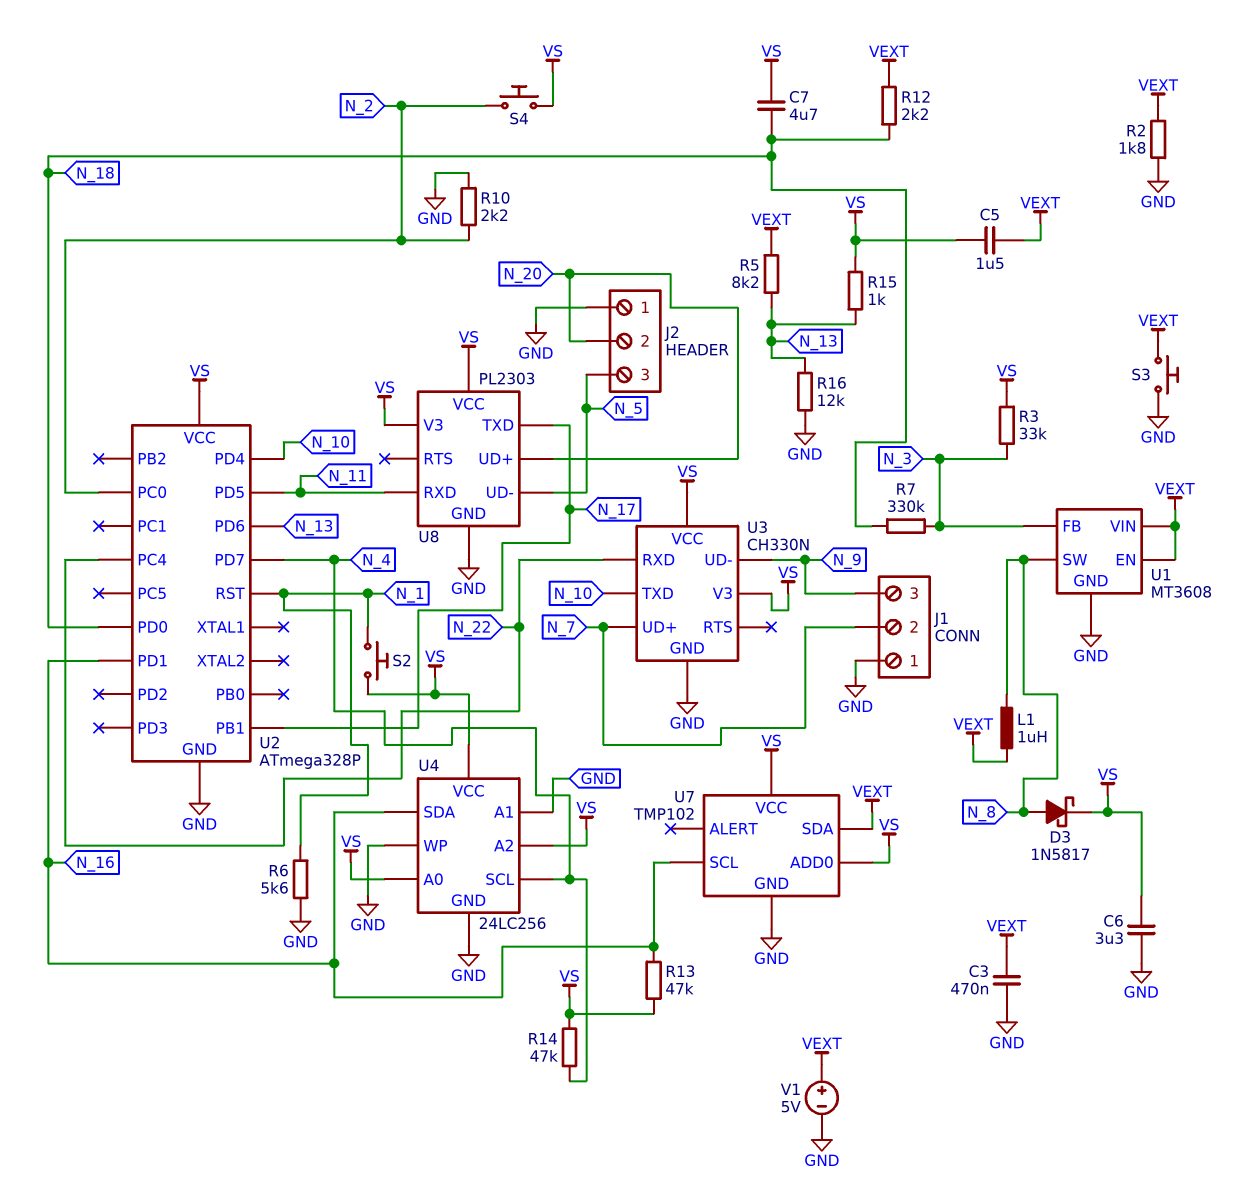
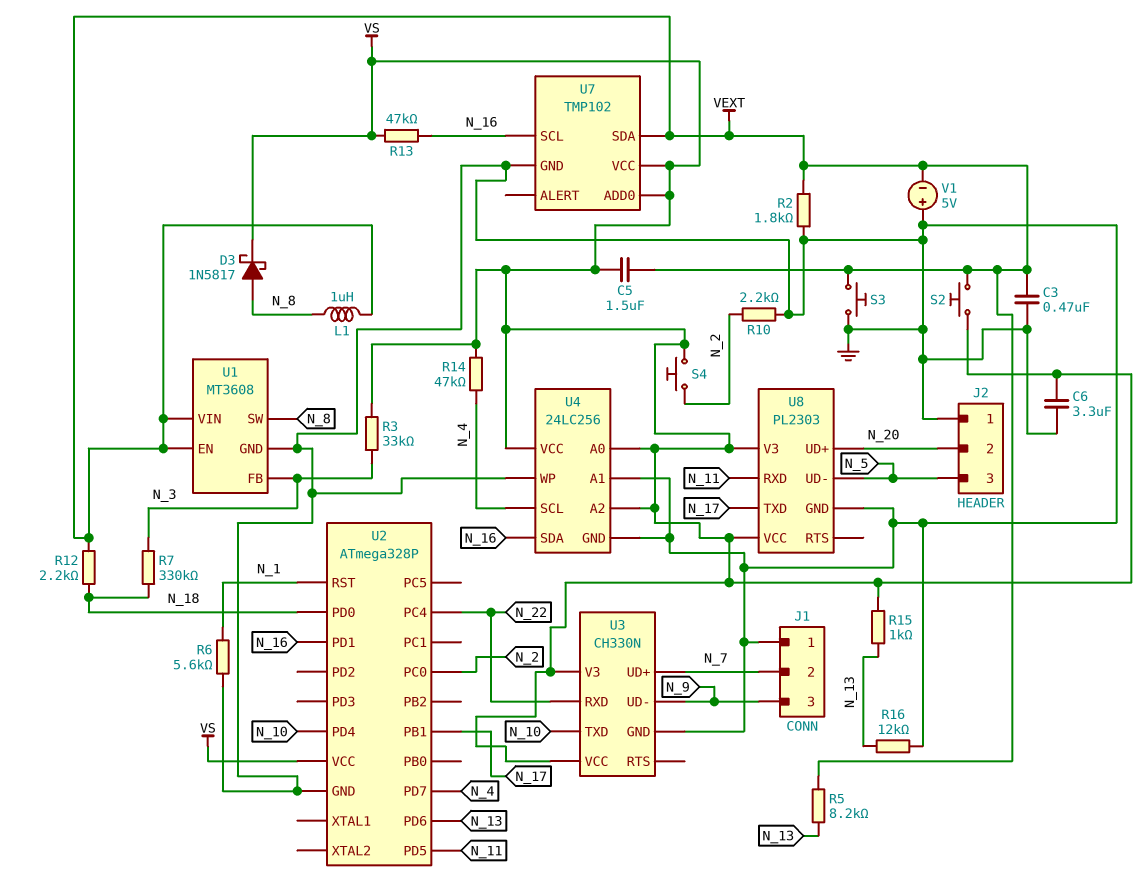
C7: 4.7uF (N_18, VS) -> none
S2: button (N_1, VS) -> button (VEXT, VS)
V1: 5V (plus VEXT, minus GND) -> 5V (plus GND, minus VEXT)

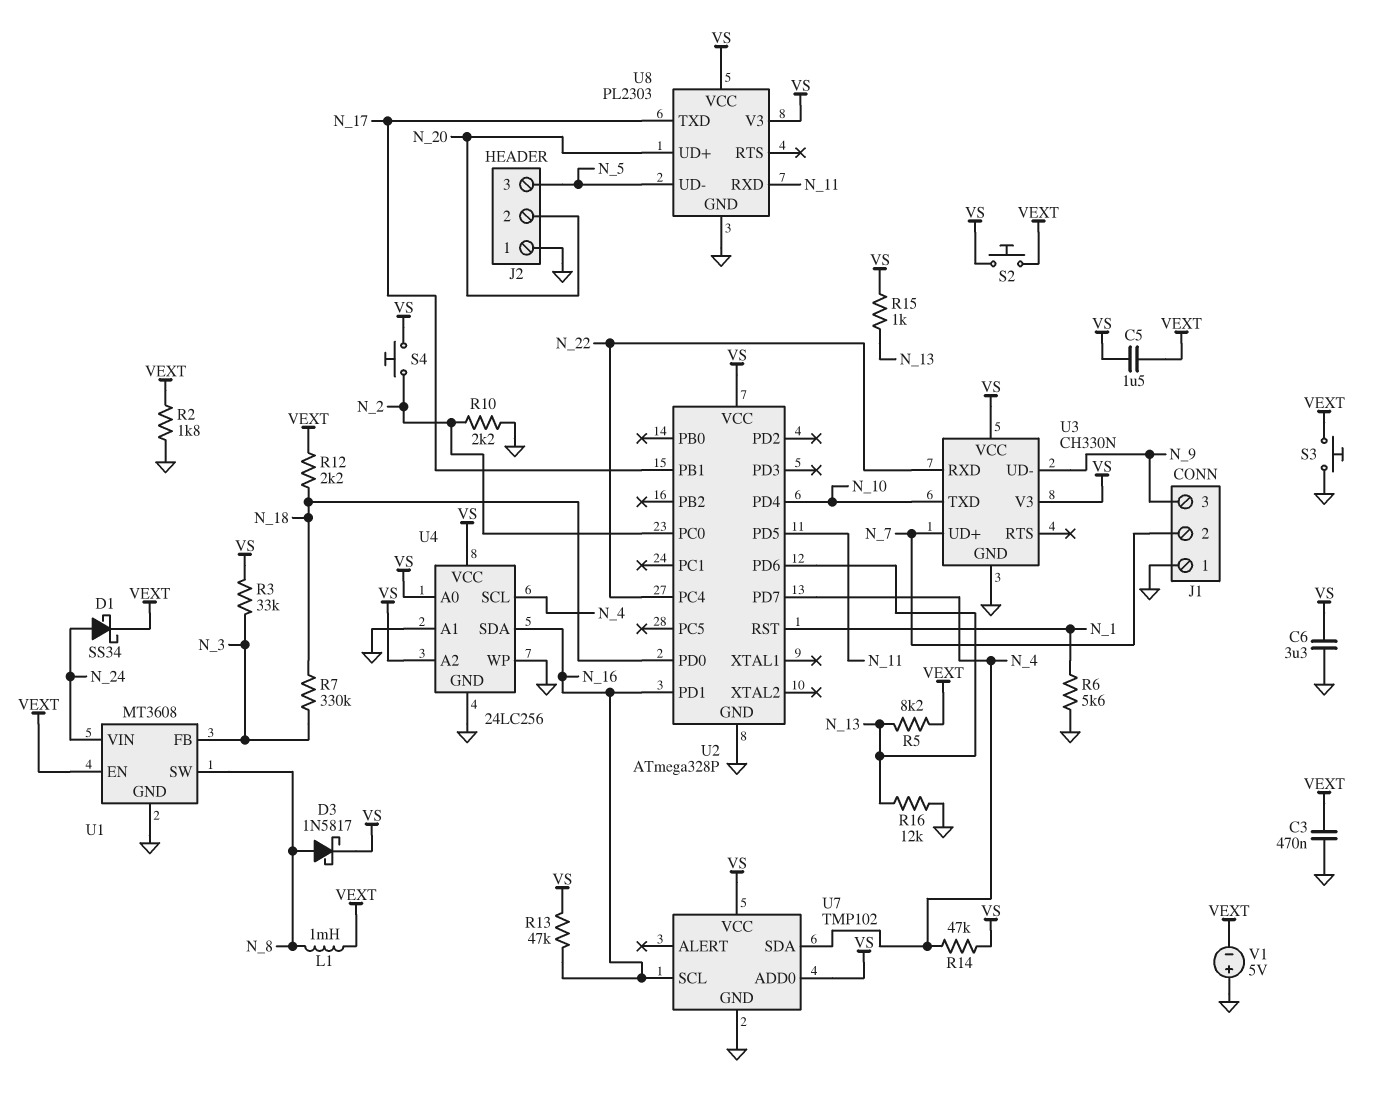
D1: none -> schottky SS34 (A N_24, K VEXT)
L1: 1uH (N_8, VEXT) -> 1mH (N_8, VEXT)
U1 pin VIN: VEXT -> N_24
U7 pin SDA: VEXT -> N_4

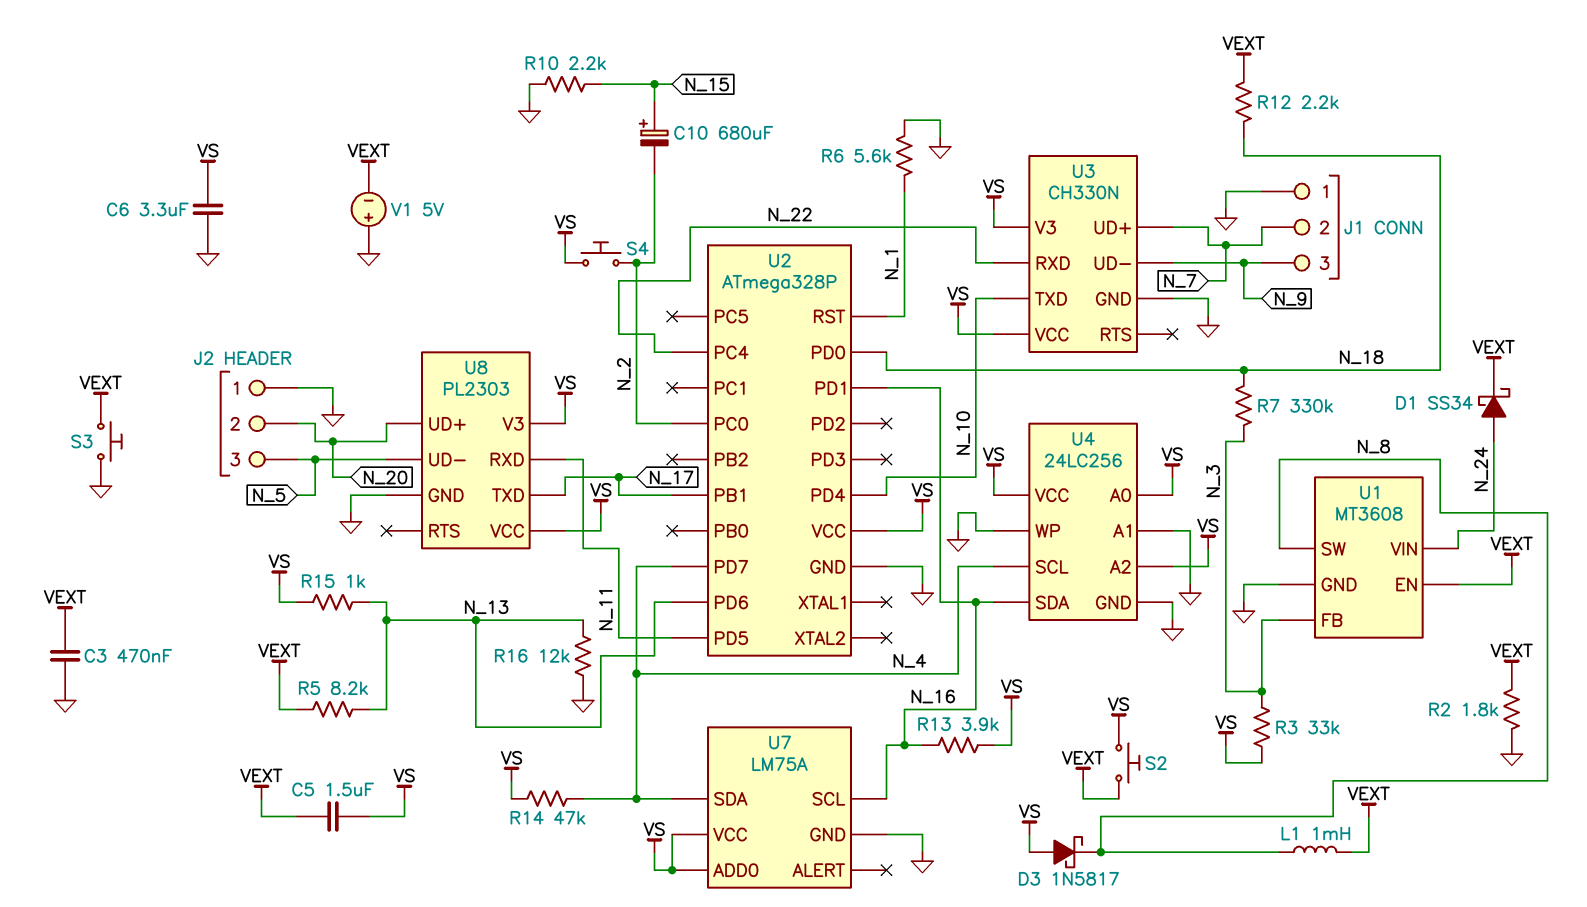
C10: none -> 680uF (plus N_15, minus N_2)
D3: schottky 1N5817 (A N_8, K VS) -> schottky 1N5817 (A VS, K N_8)
R10: 2.2k (GND, N_2) -> 2.2k (GND, N_15)
R13: 47k (N_16, VS) -> 3.9k (N_16, VS)
U7: TMP102 -> LM75A

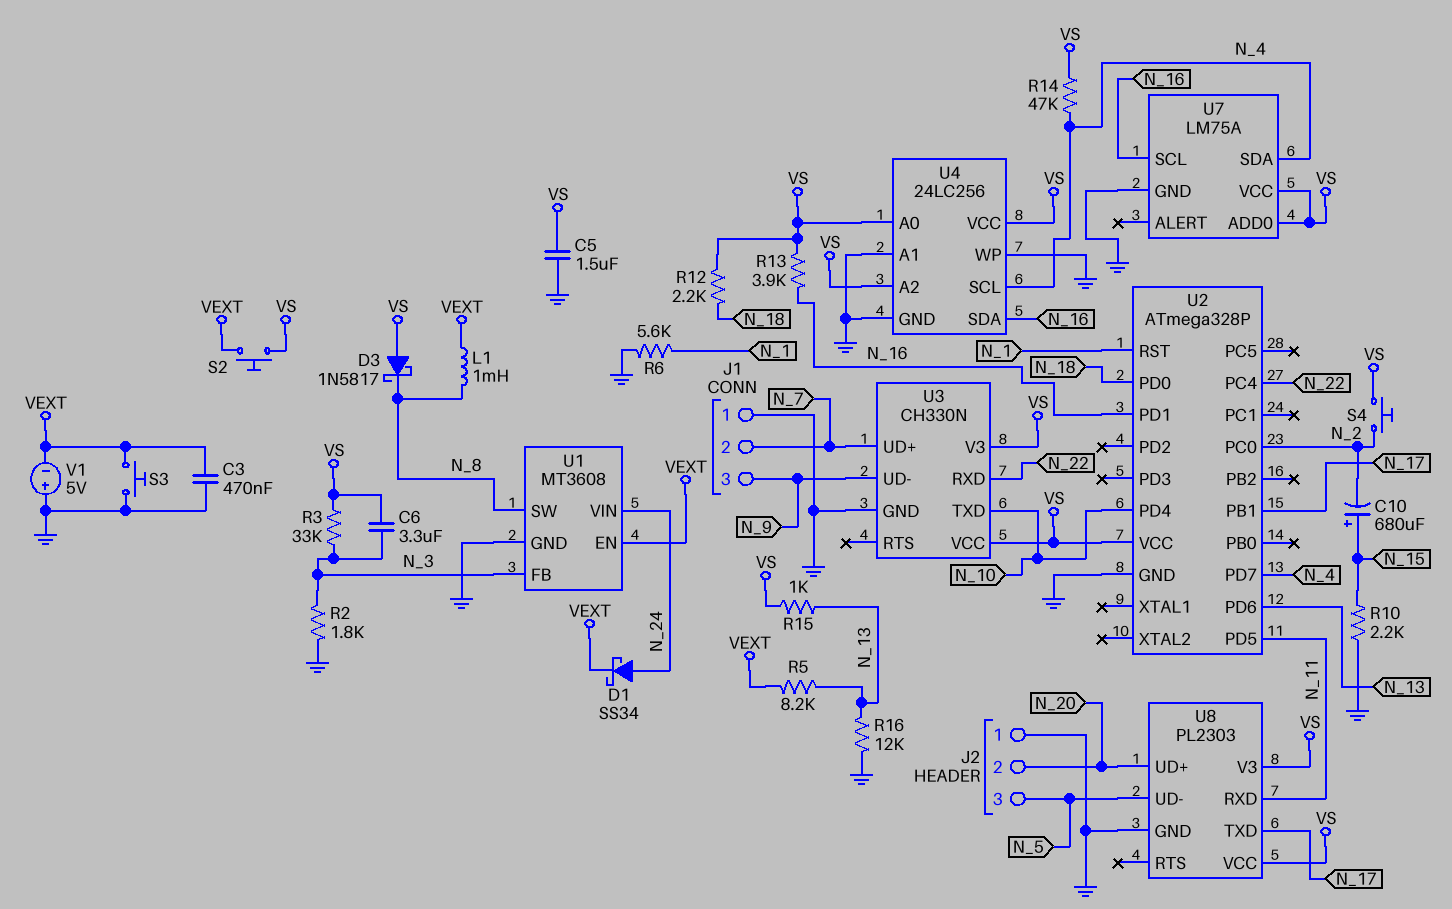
C5: 1.5uF (VEXT, VS) -> 1.5uF (GND, VS)
C6: 3.3uF (GND, VS) -> 3.3uF (N_3, VS)
R2: 1.8k (GND, VEXT) -> 1.8k (GND, N_3)
R7: 330k (N_3, N_18) -> none
R12: 2.2k (N_18, VEXT) -> 2.2k (N_18, VS)

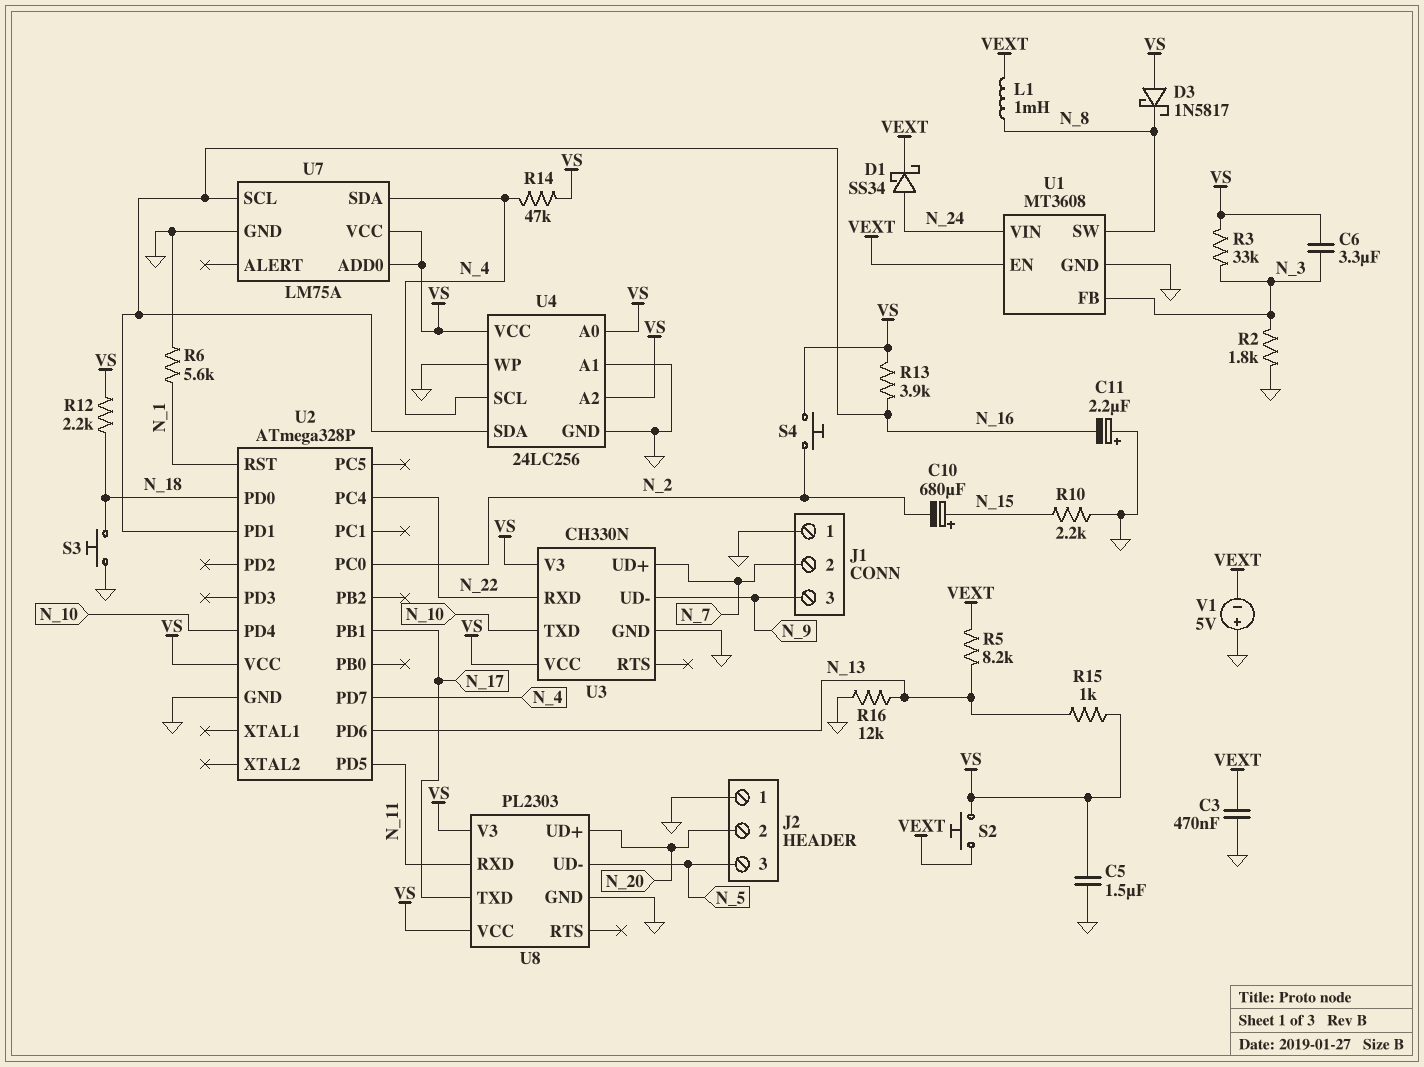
C11: none -> 2.2uF (plus GND, minus N_16)
S3: button (GND, VEXT) -> button (GND, N_18)

